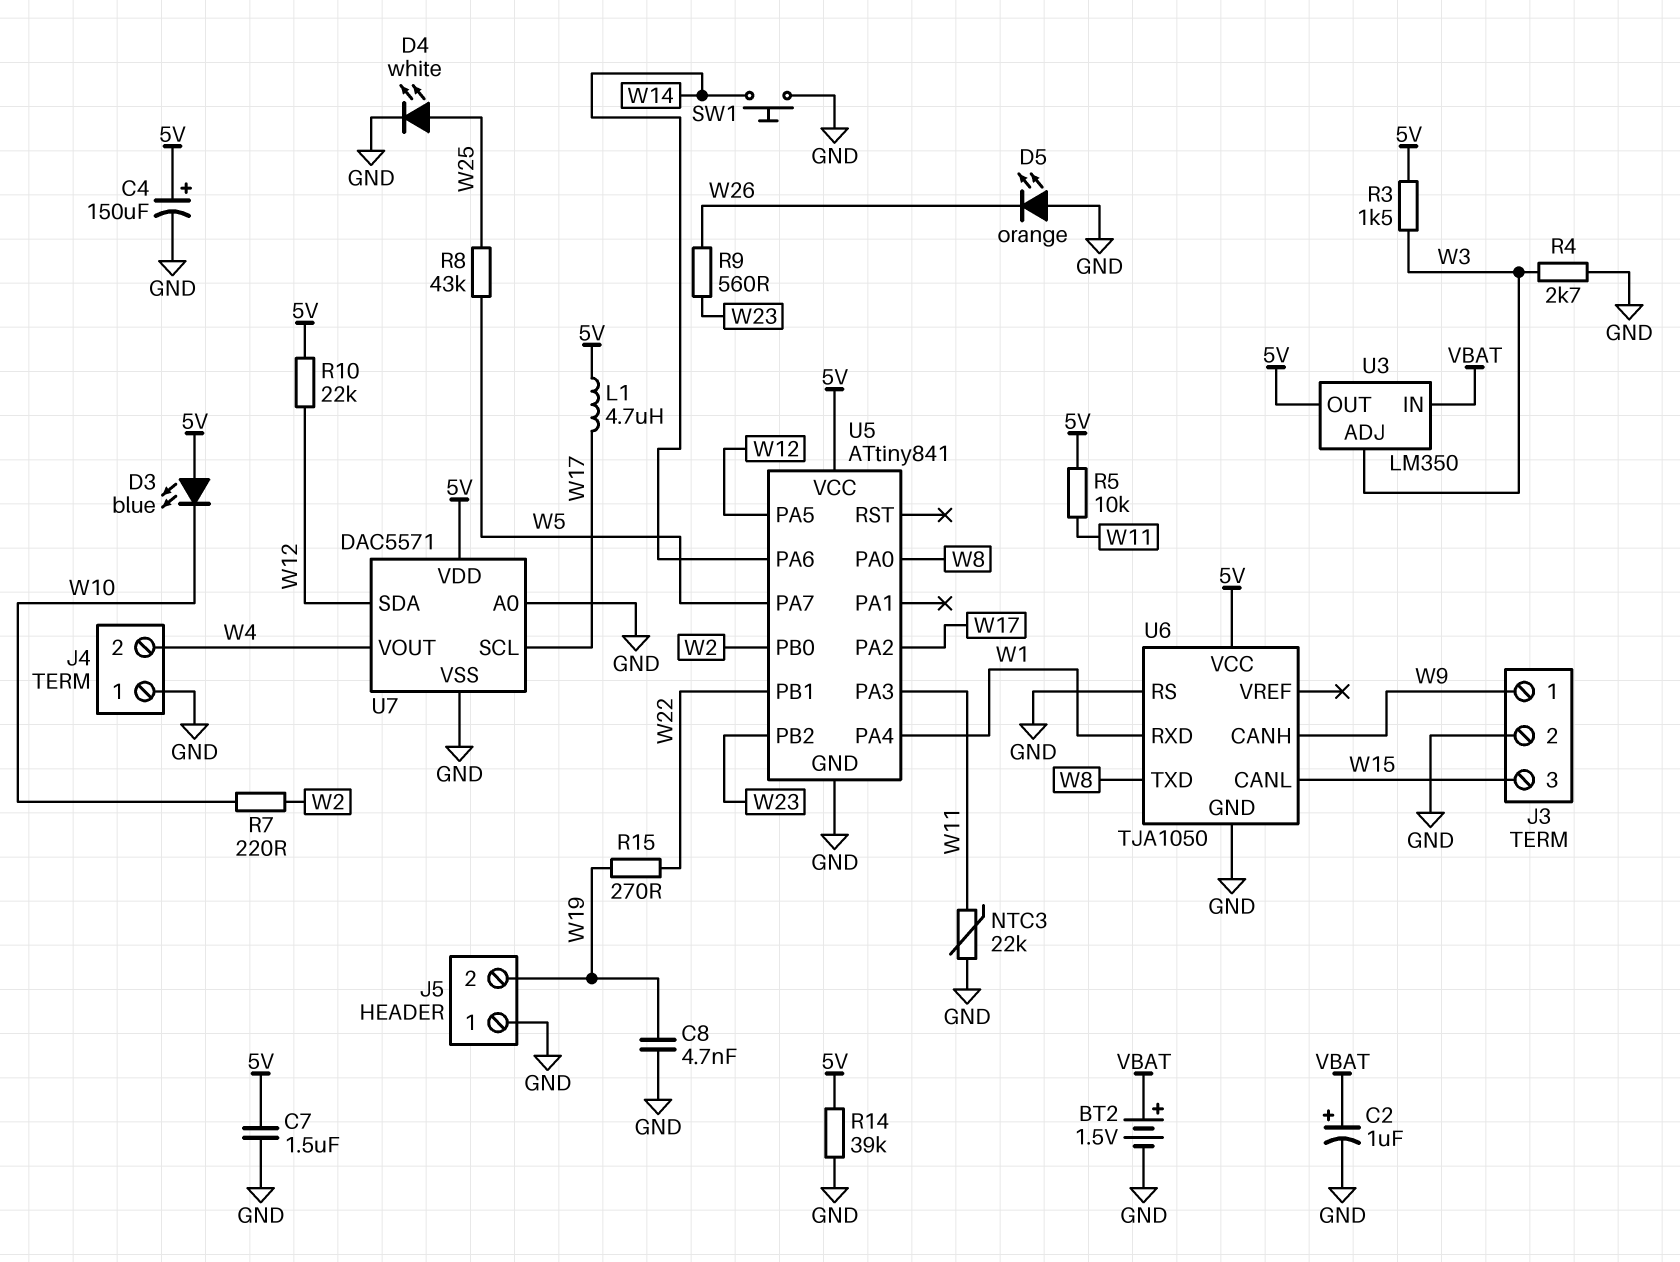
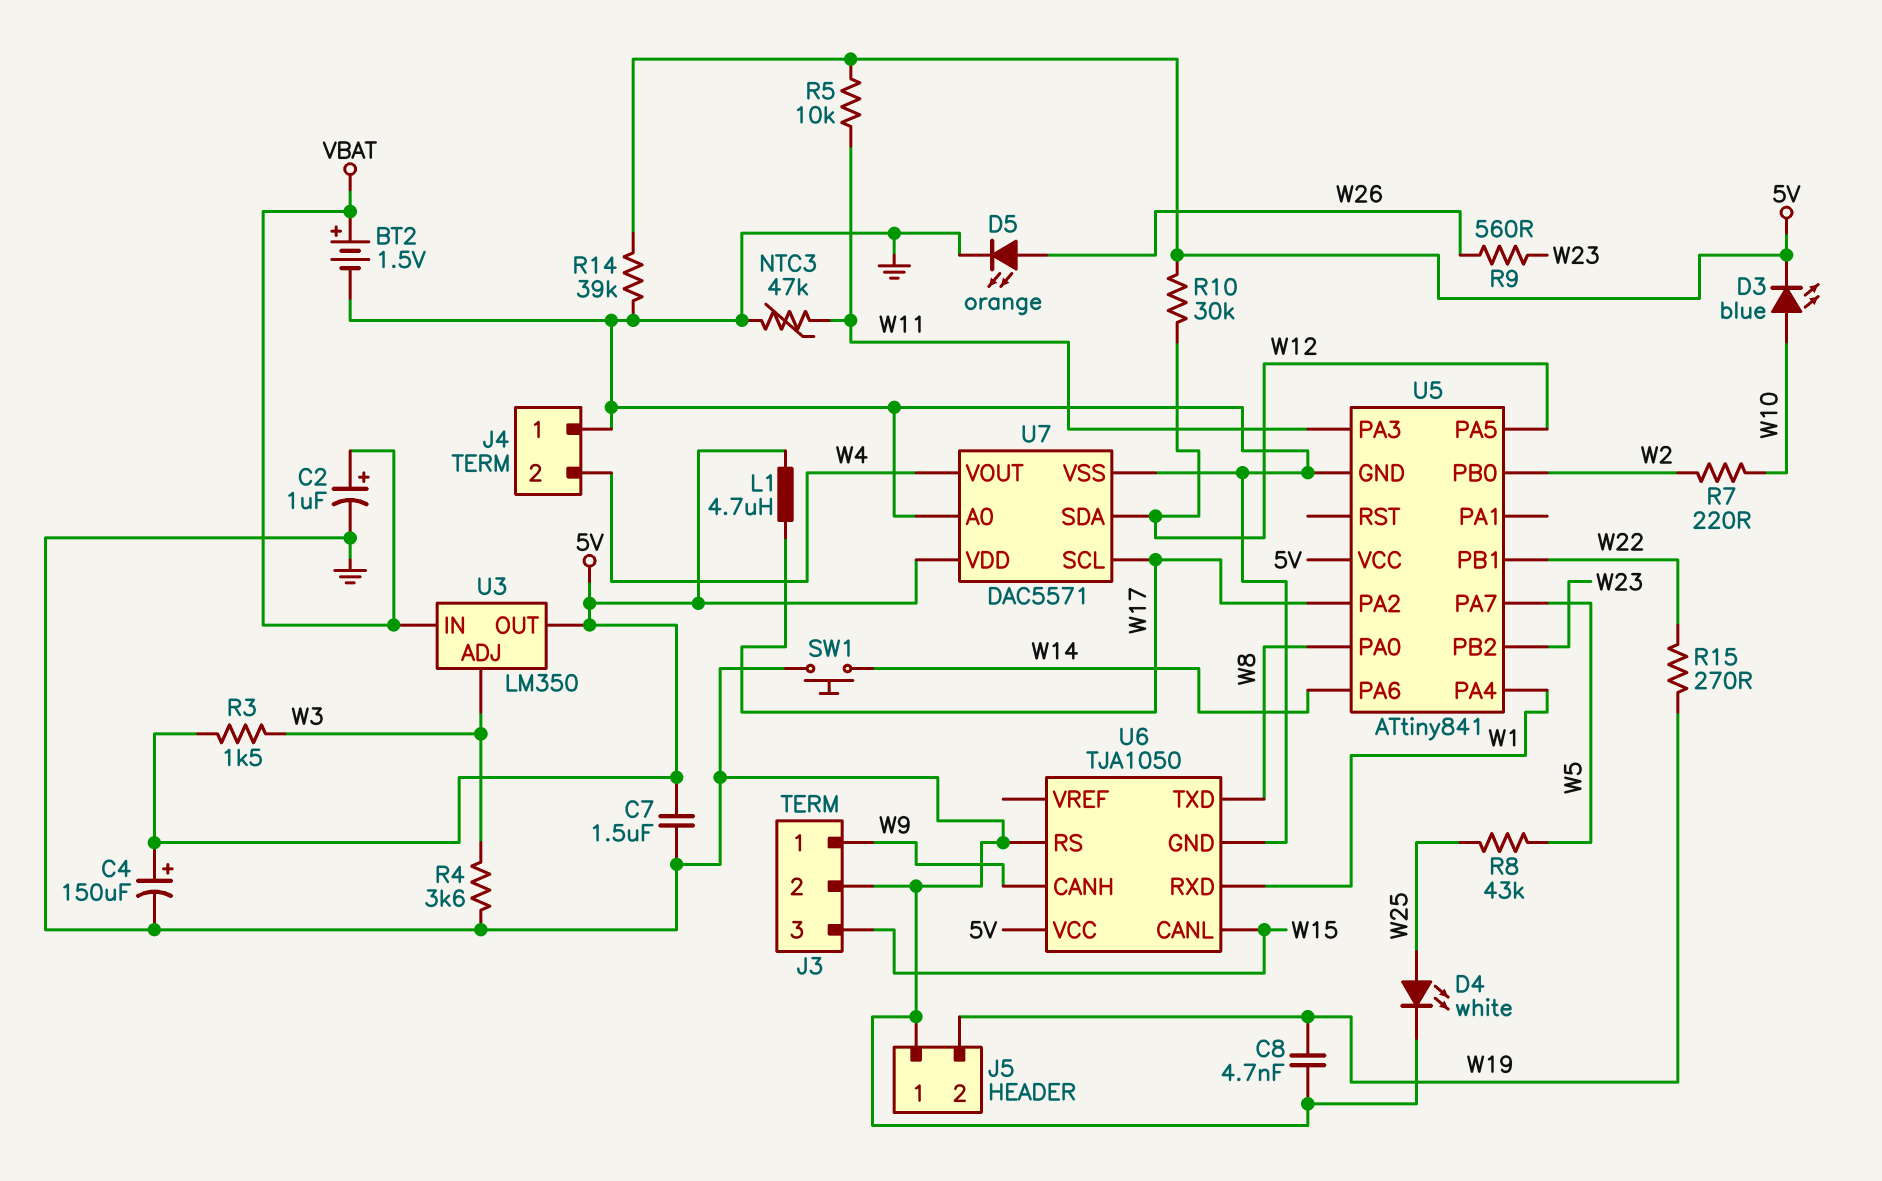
D3: LED blue (A 5V, K W10) -> LED blue (A W10, K 5V)
D5: LED orange (A GND, K W26) -> LED orange (A W26, K GND)
NTC3: 22k (GND, W11) -> 47k (GND, W11)
R4: 2.7k (GND, W3) -> 3.6k (GND, W3)
R10: 22k (5V, W12) -> 30k (5V, W12)

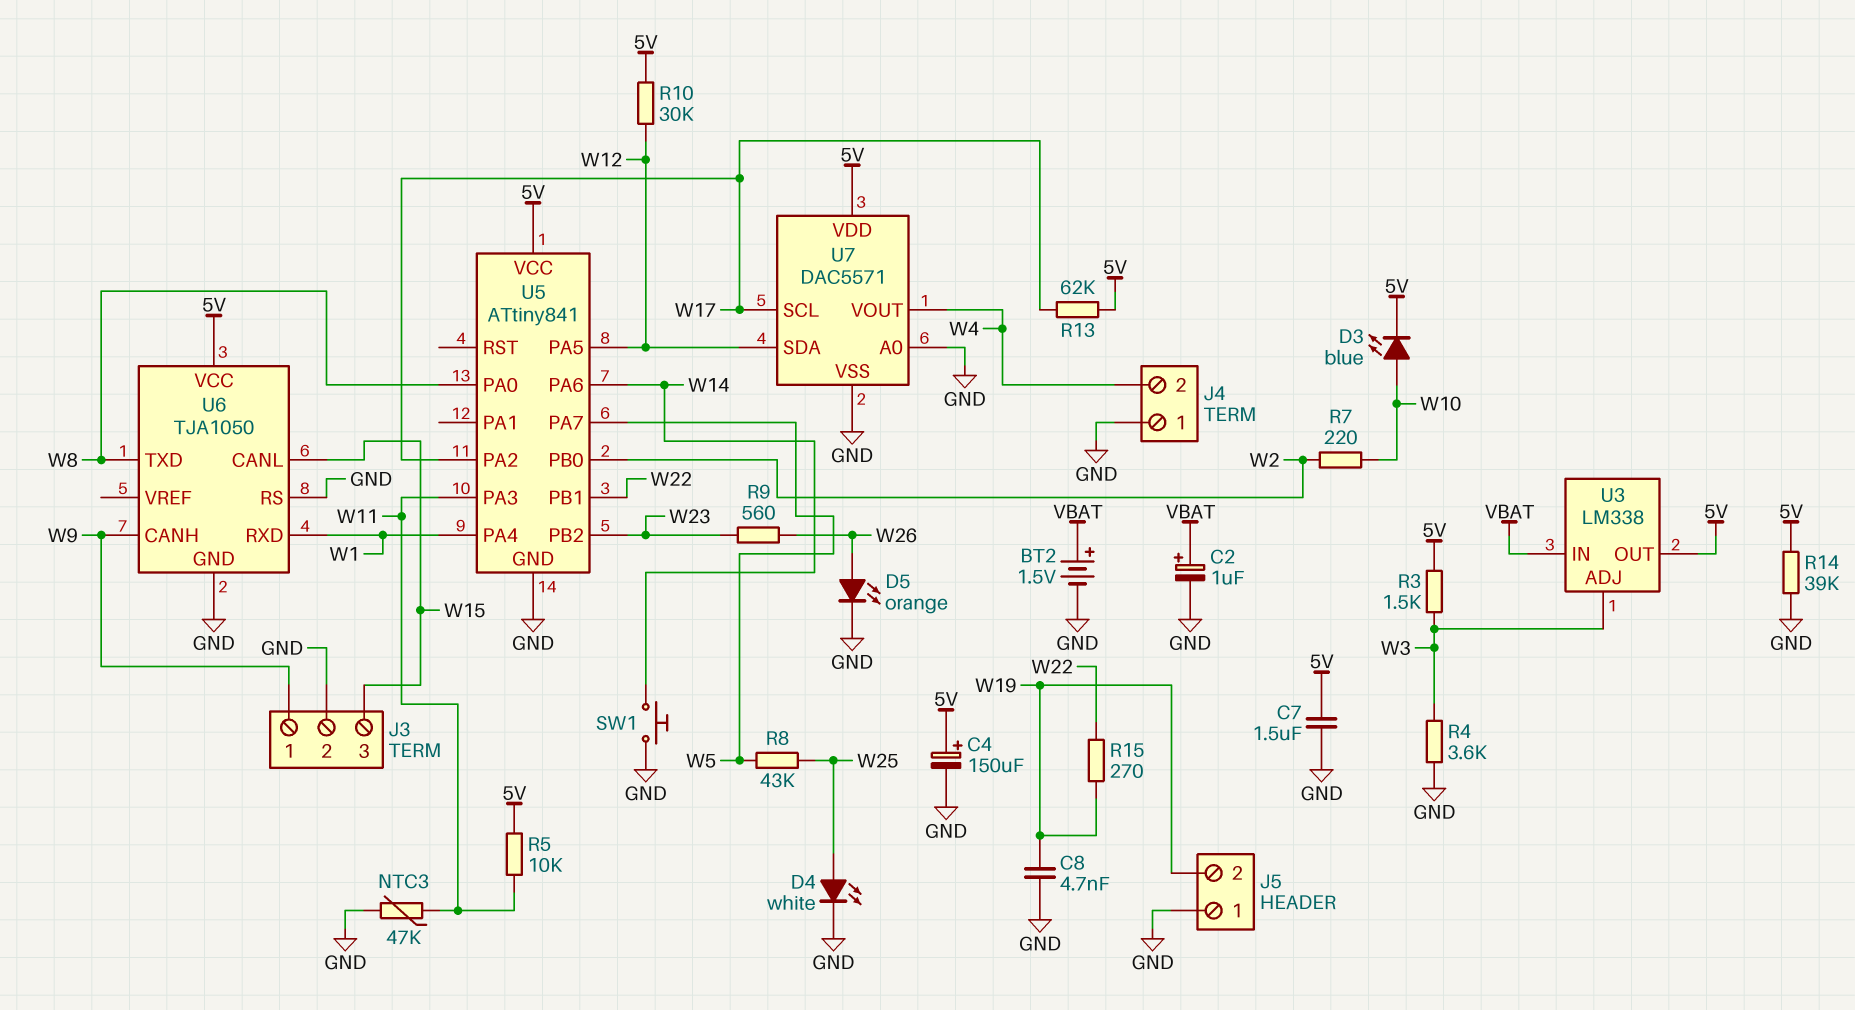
L1: 4.7uH (5V, W17) -> none
R13: none -> 62k (5V, W17)
U3: LM350 -> LM338

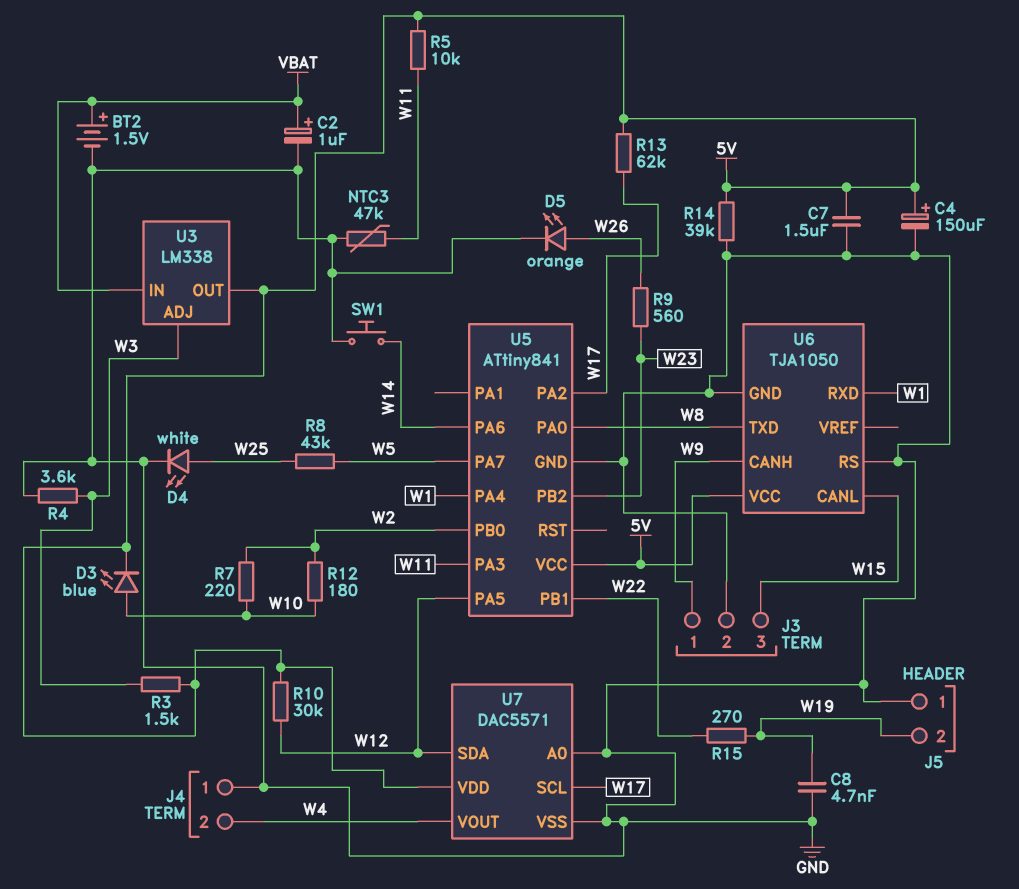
R12: none -> 180 (W2, W10)

